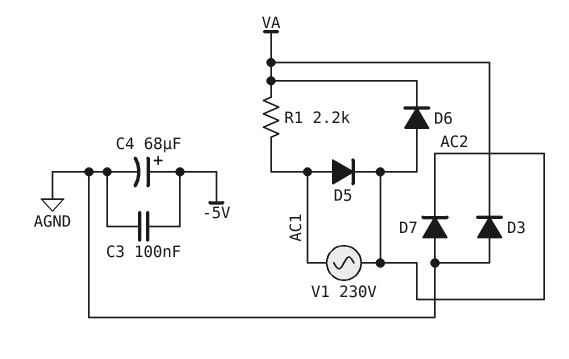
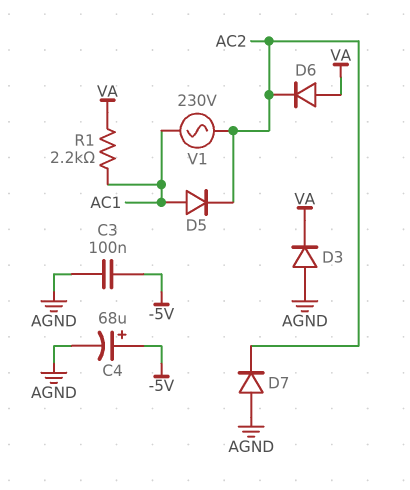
D6: diode (A AC2, K VA) -> diode (A VA, K AC2)

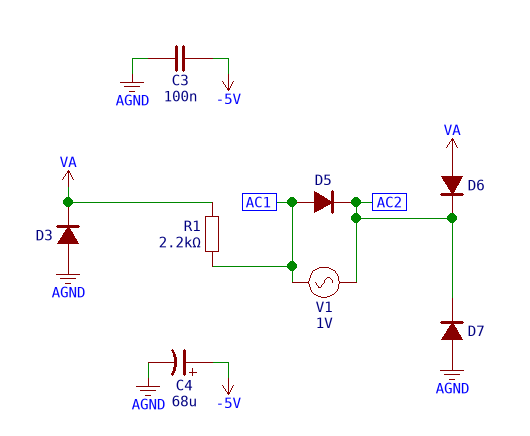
V1: AC 230V (AC1, AC2) -> AC 1V (AC1, AC2)

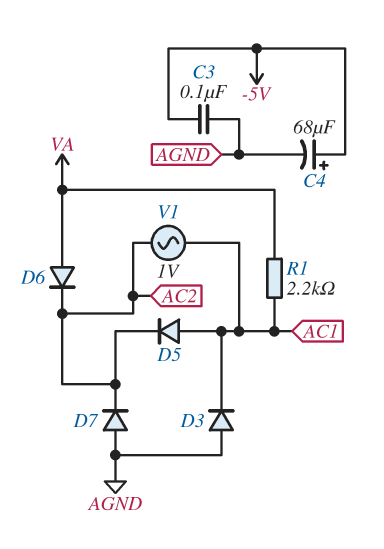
D3: diode (A AGND, K VA) -> diode (A AGND, K AC1)

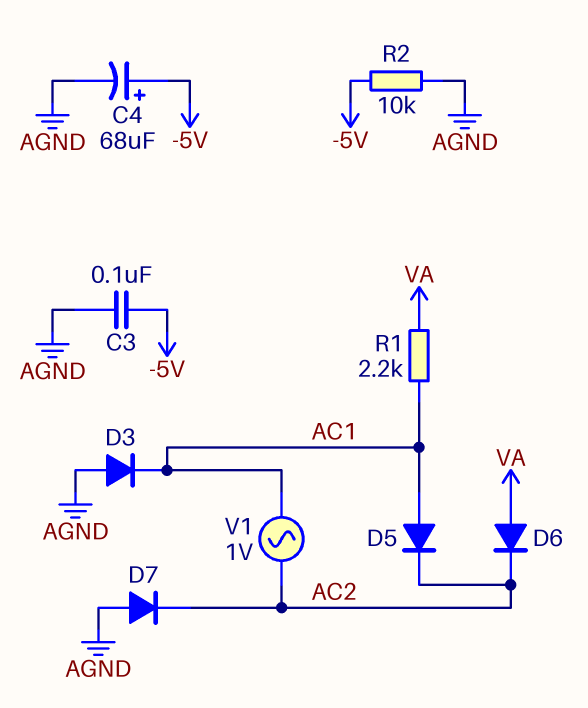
R2: none -> 10k (-5V, AGND)

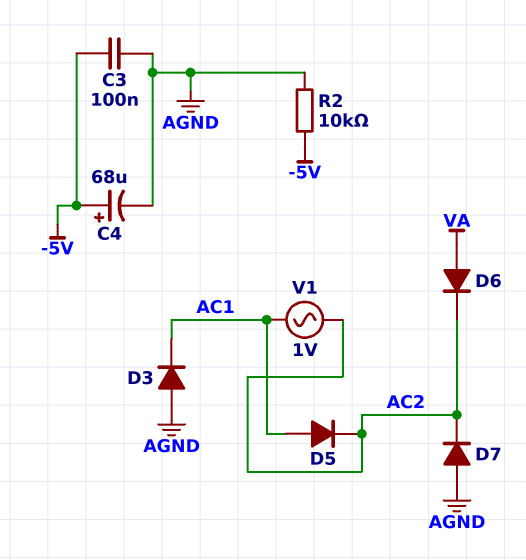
R1: 2.2k (AC1, VA) -> none

